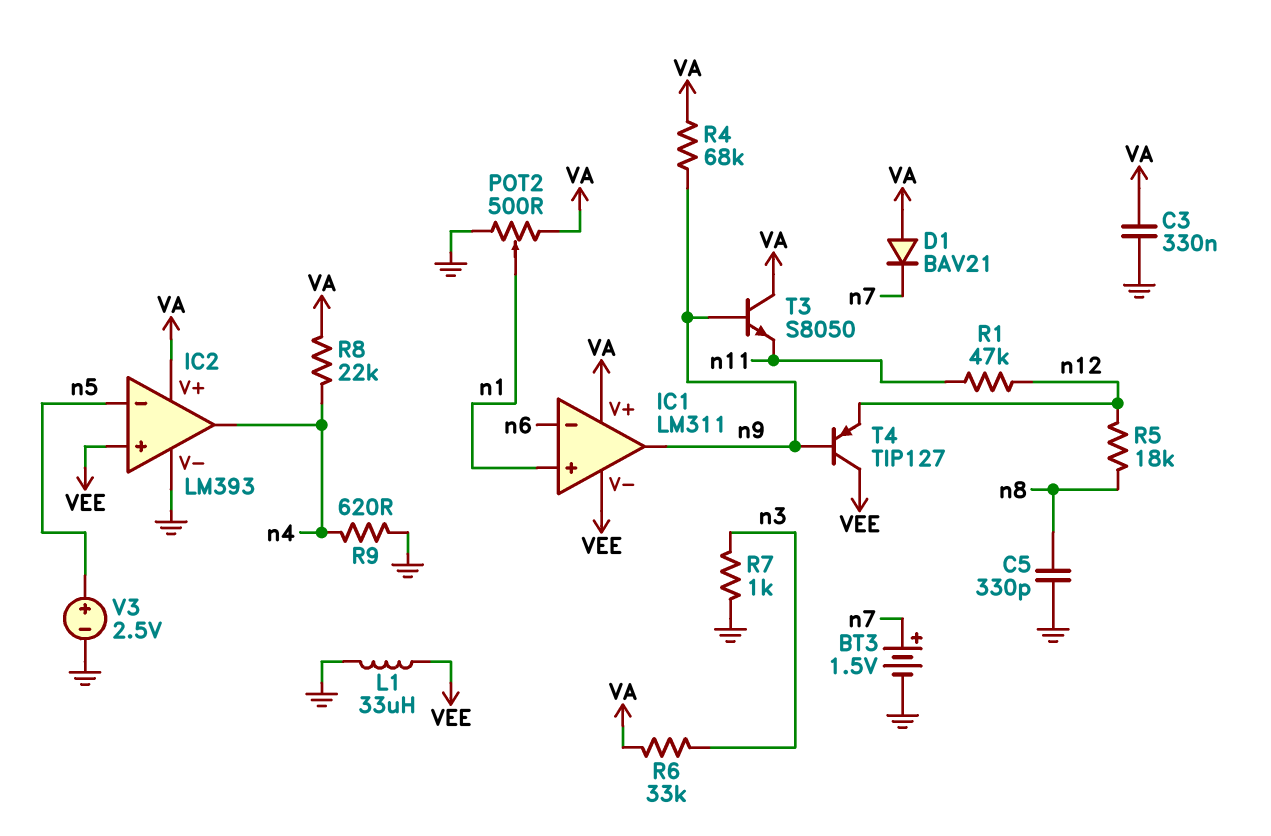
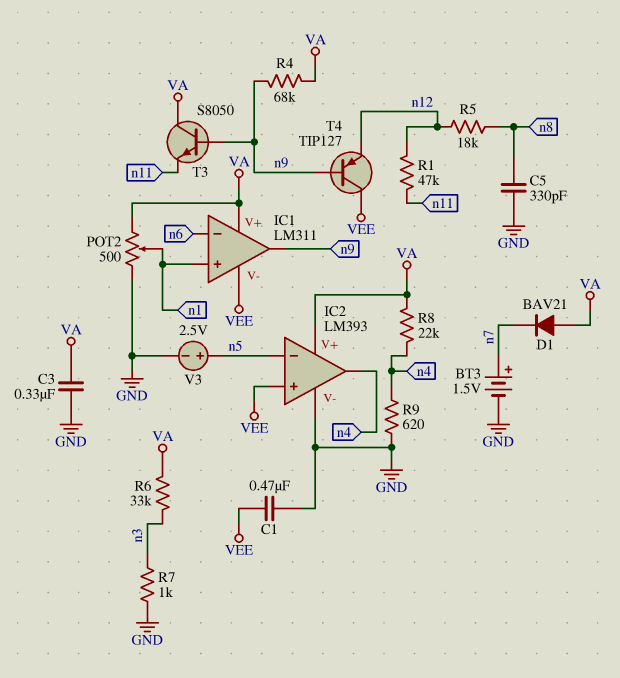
C1: none -> 470nF (GND, VEE)
L1: 33uH (GND, VEE) -> none

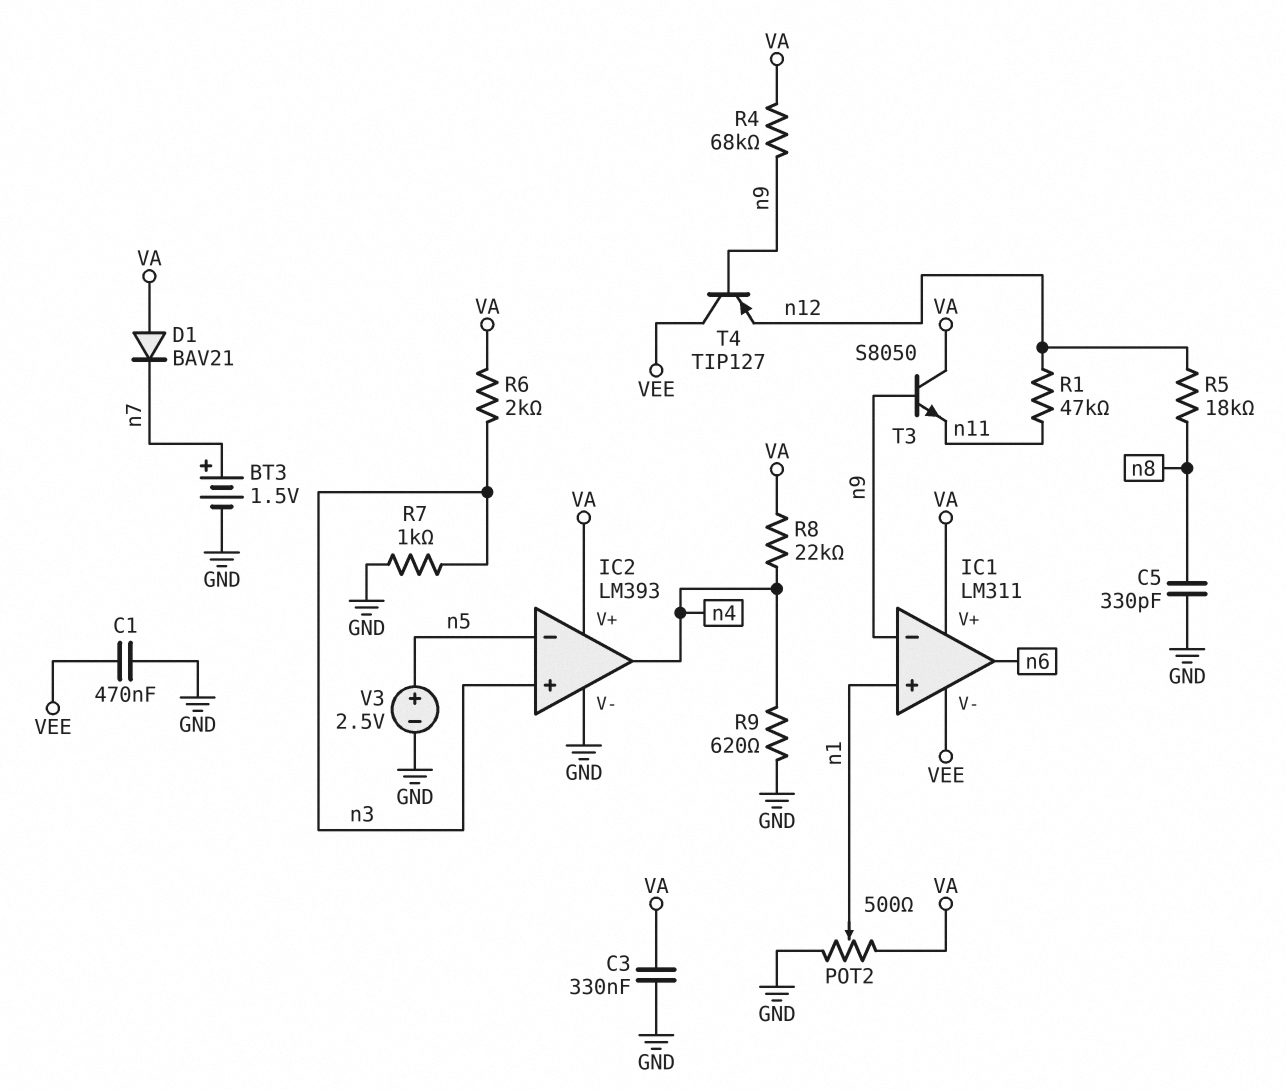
IC1 pin in-: n6 -> n9
IC1 pin out: n9 -> n6
IC2 pin in+: VEE -> n3
R6: 33k (VA, n3) -> 2k (VA, n3)

